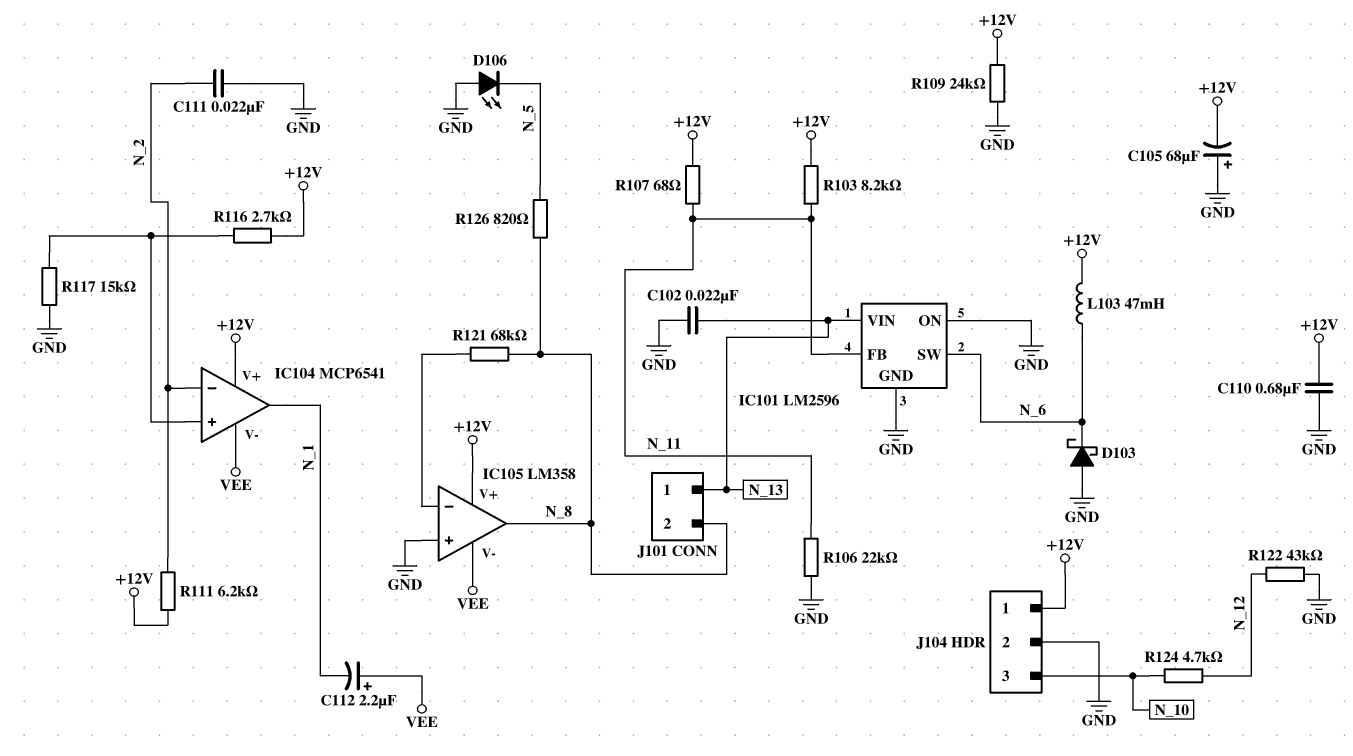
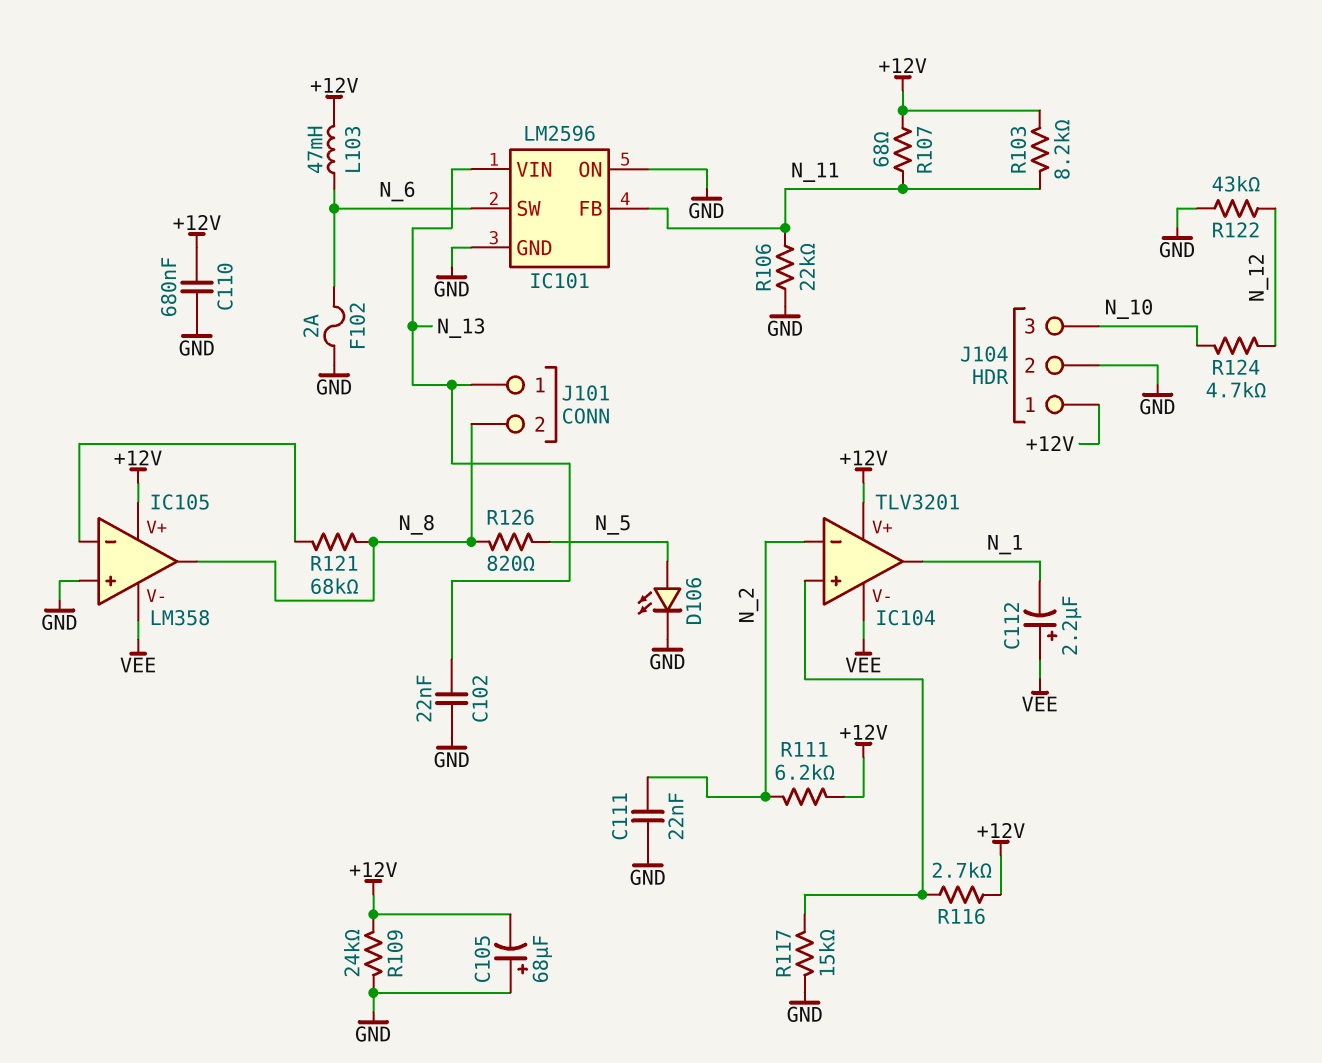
D103: schottky (A GND, K N_6) -> none
D106: LED (A GND, K N_5) -> LED (A N_5, K GND)
F102: none -> 2A (GND, N_6)
IC104: MCP6541 -> TLV3201

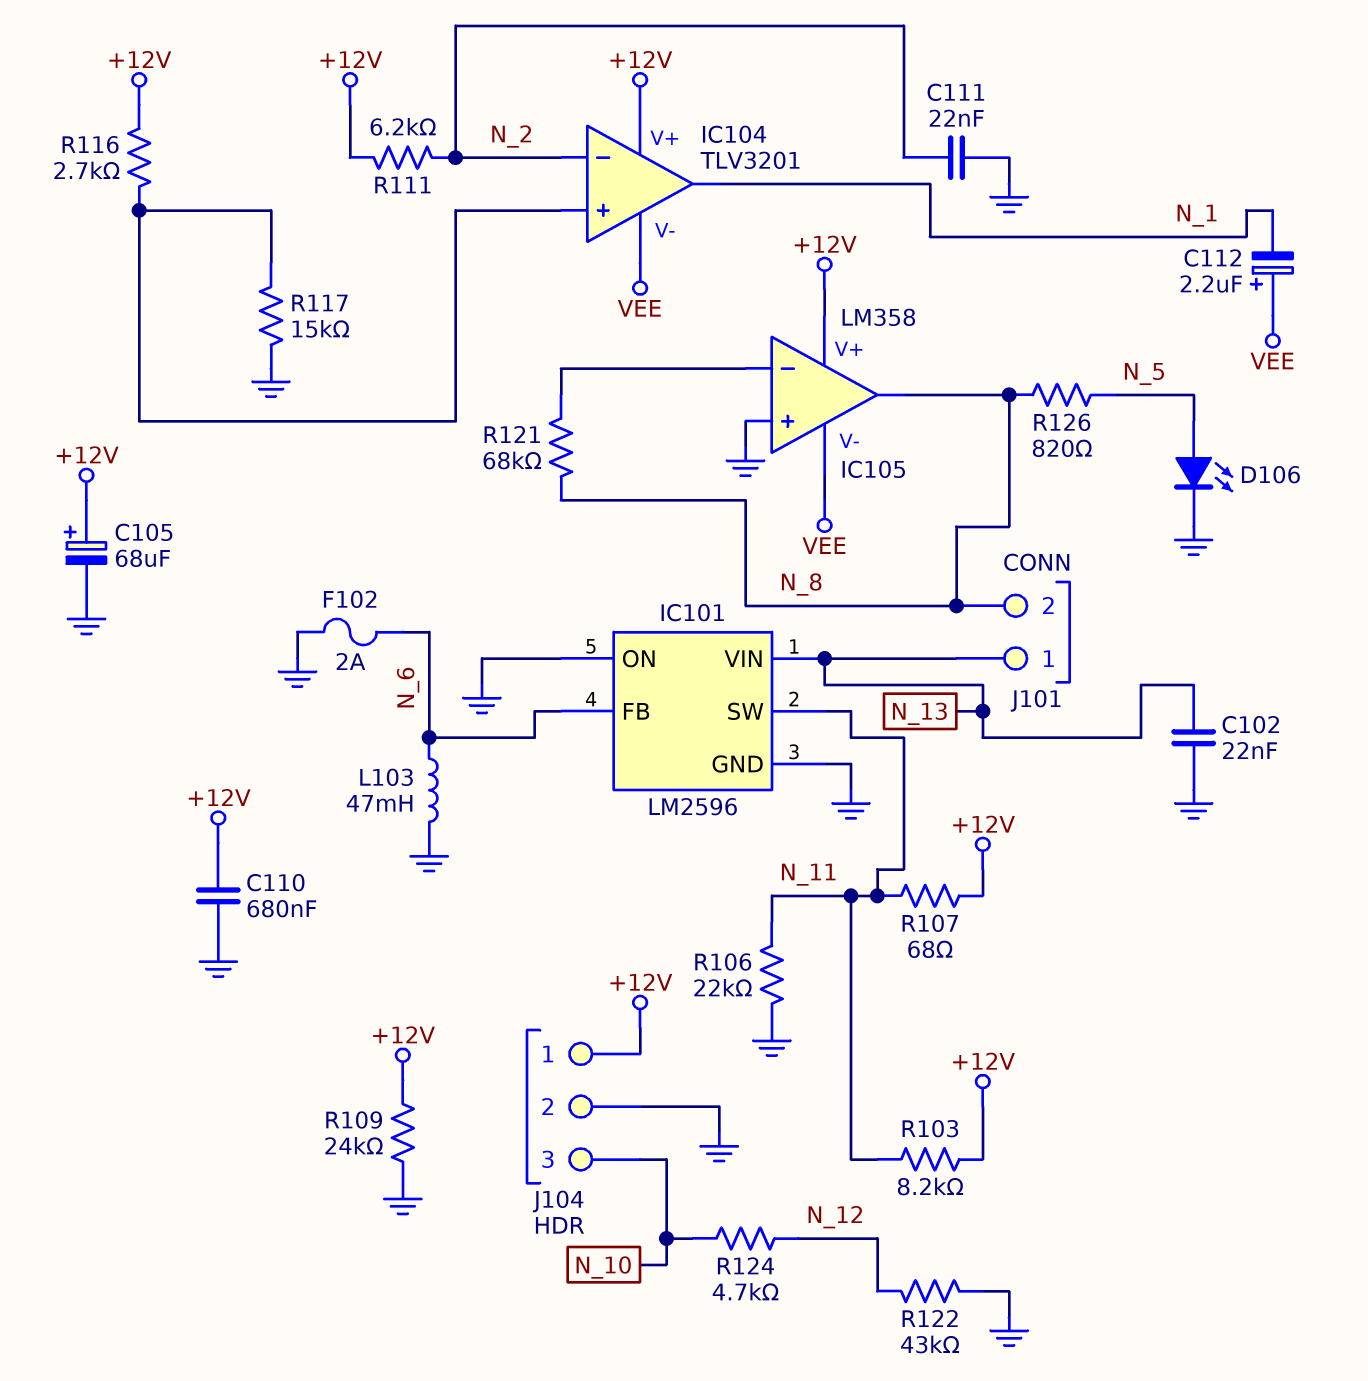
C105: 68uF (plus GND, minus +12V) -> 68uF (plus +12V, minus GND)
IC101 pin FB: N_11 -> N_6
IC101 pin SW: N_6 -> N_11
L103: 47mH (+12V, N_6) -> 47mH (GND, N_6)

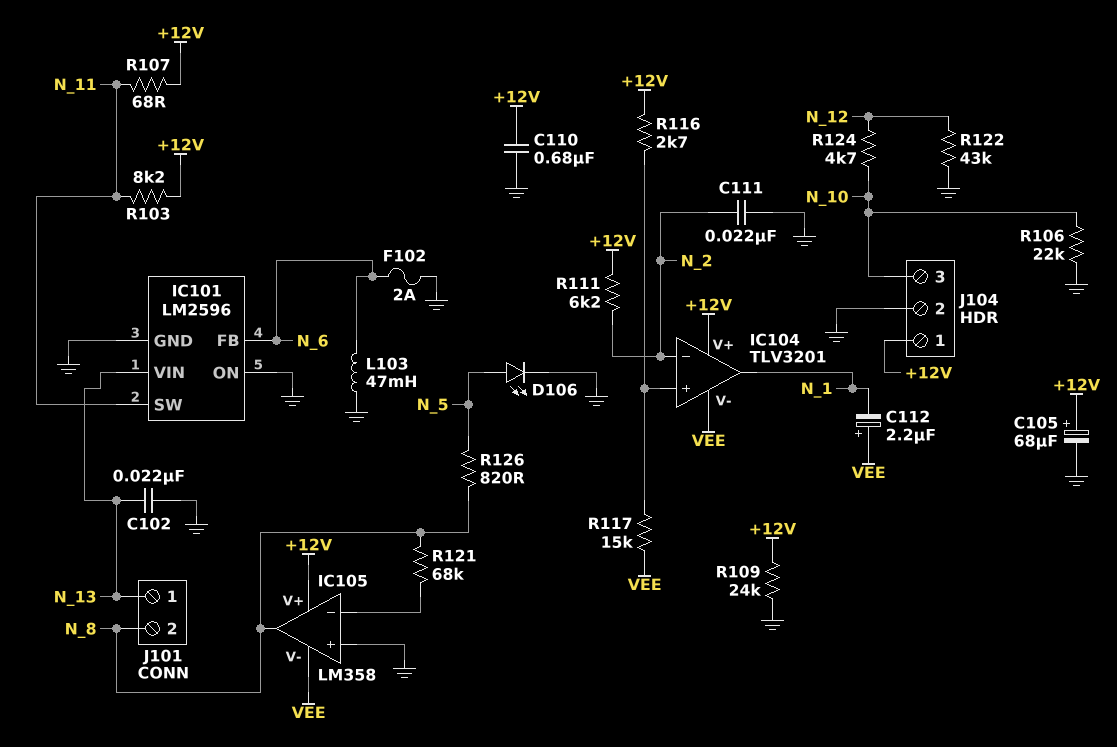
R106: 22k (GND, N_11) -> 22k (GND, N_10)
R117: 15k (GND, IC104/in+) -> 15k (IC104/in+, VEE)

